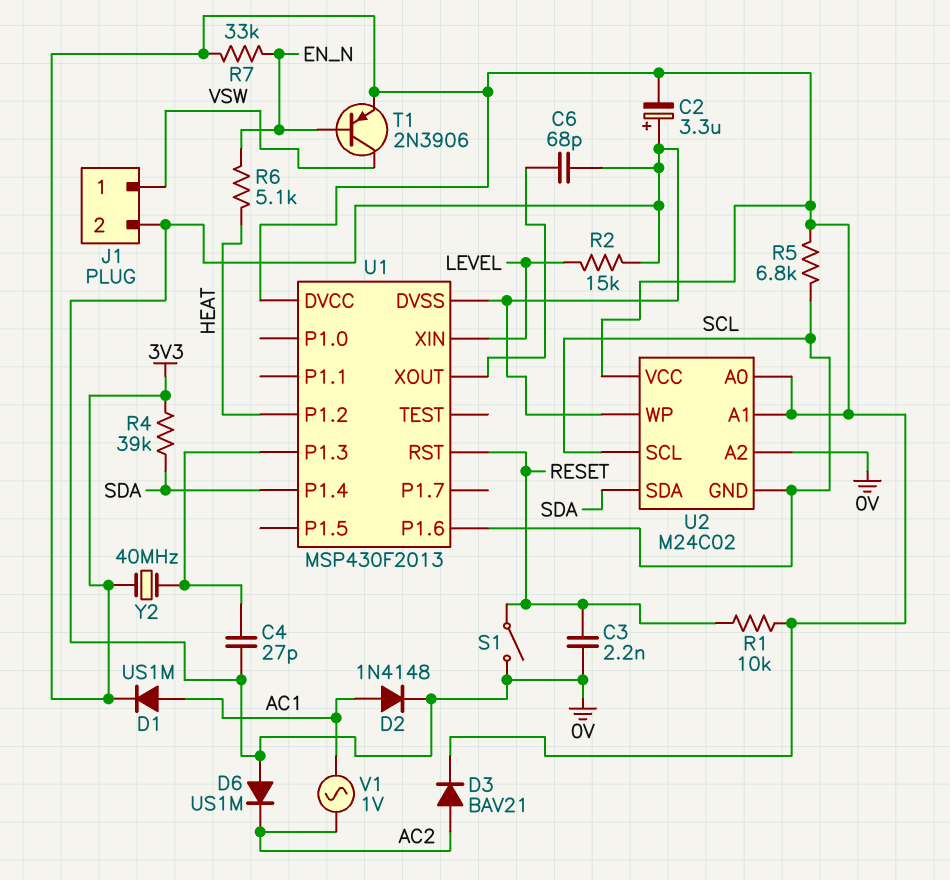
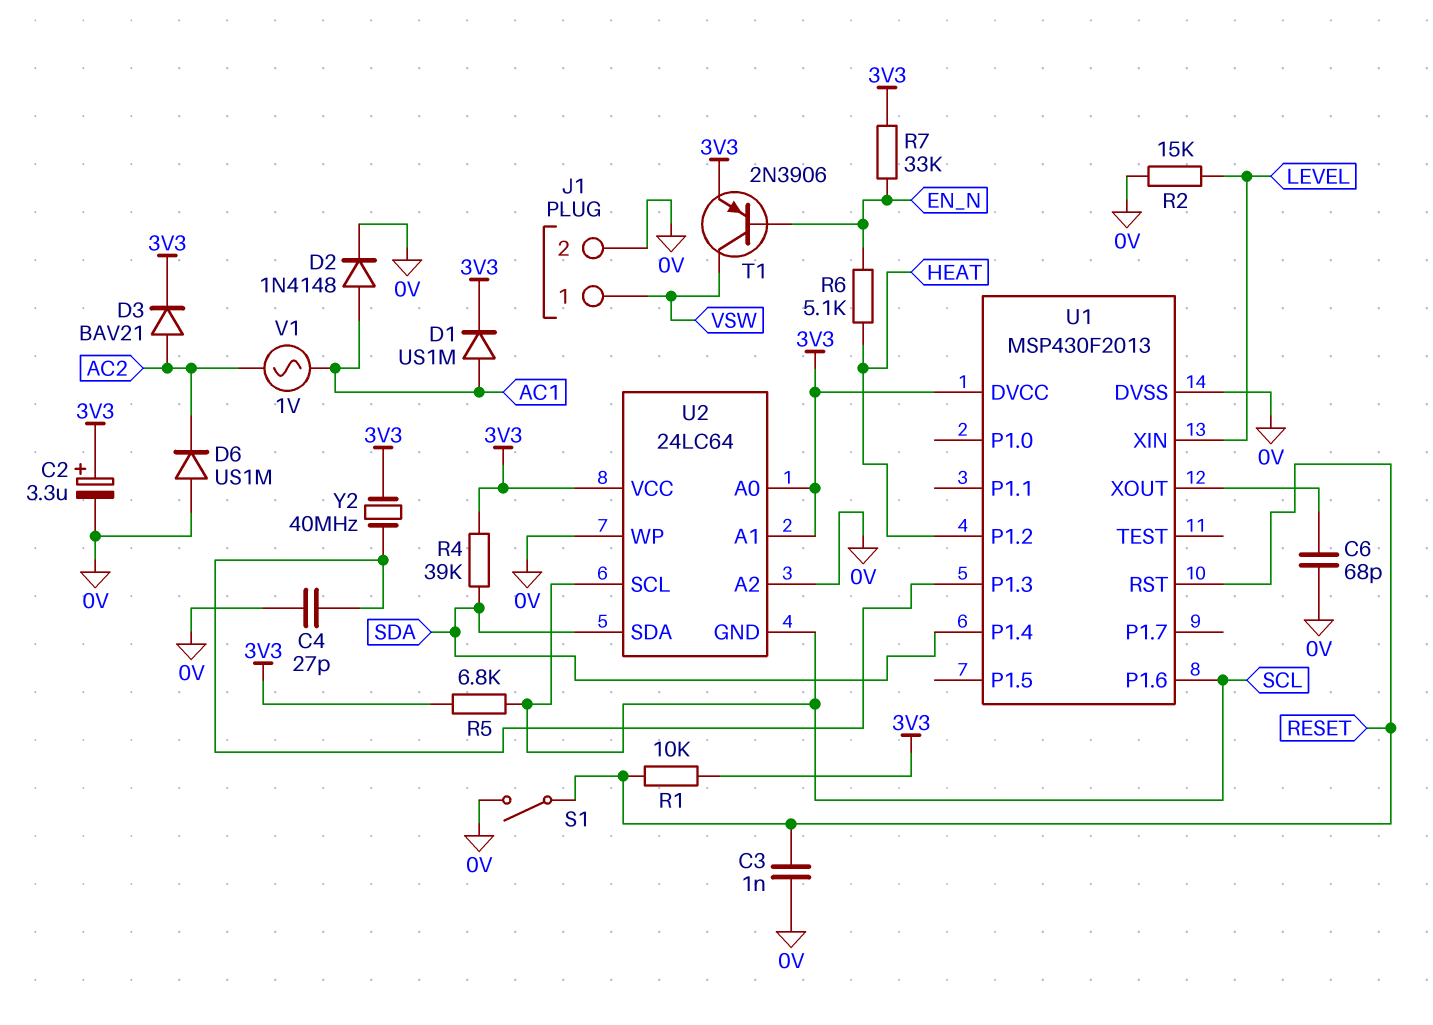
C2: 3.3uF (plus 0V, minus 3V3) -> 3.3uF (plus 3V3, minus 0V)
C3: 2.2nF (0V, RESET) -> 1nF (0V, RESET)
U2: M24C02 -> 24LC64

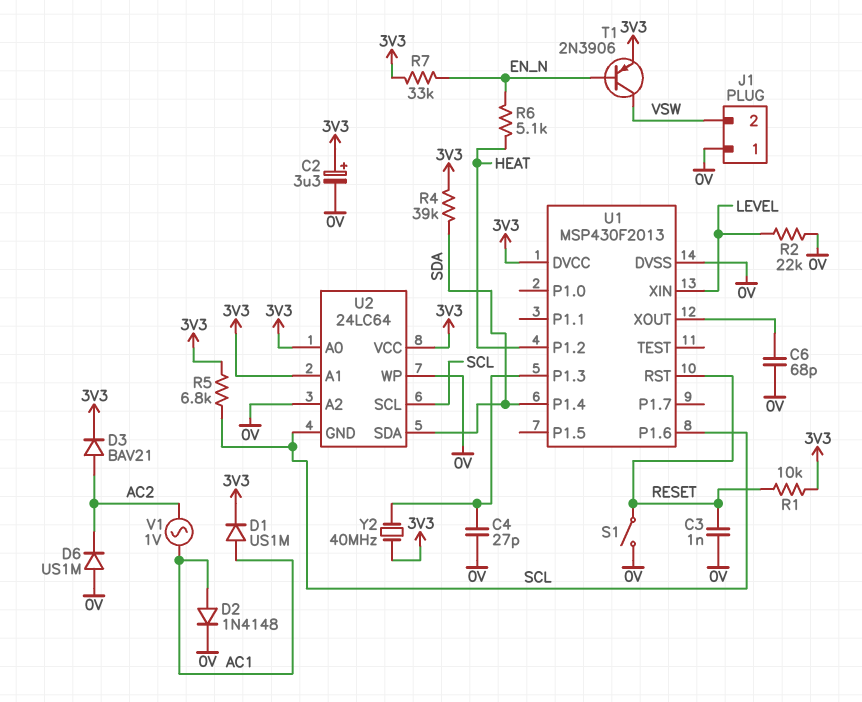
J1 pin 1: VSW -> 0V
J1 pin 2: 0V -> VSW
R2: 15k (0V, LEVEL) -> 22k (0V, LEVEL)

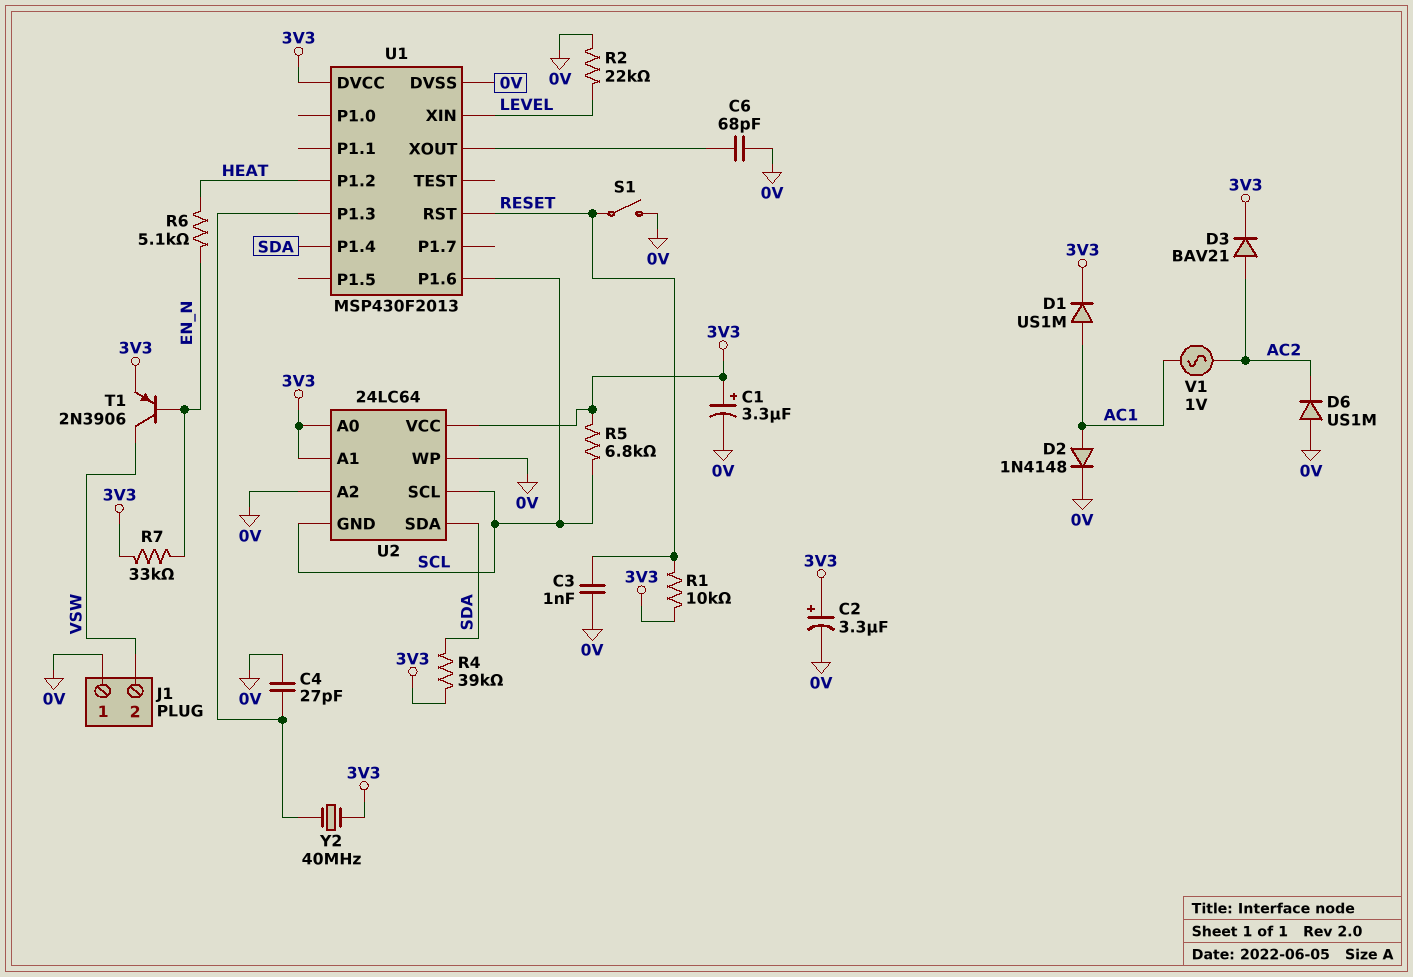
C1: none -> 3.3uF (plus 3V3, minus 0V)

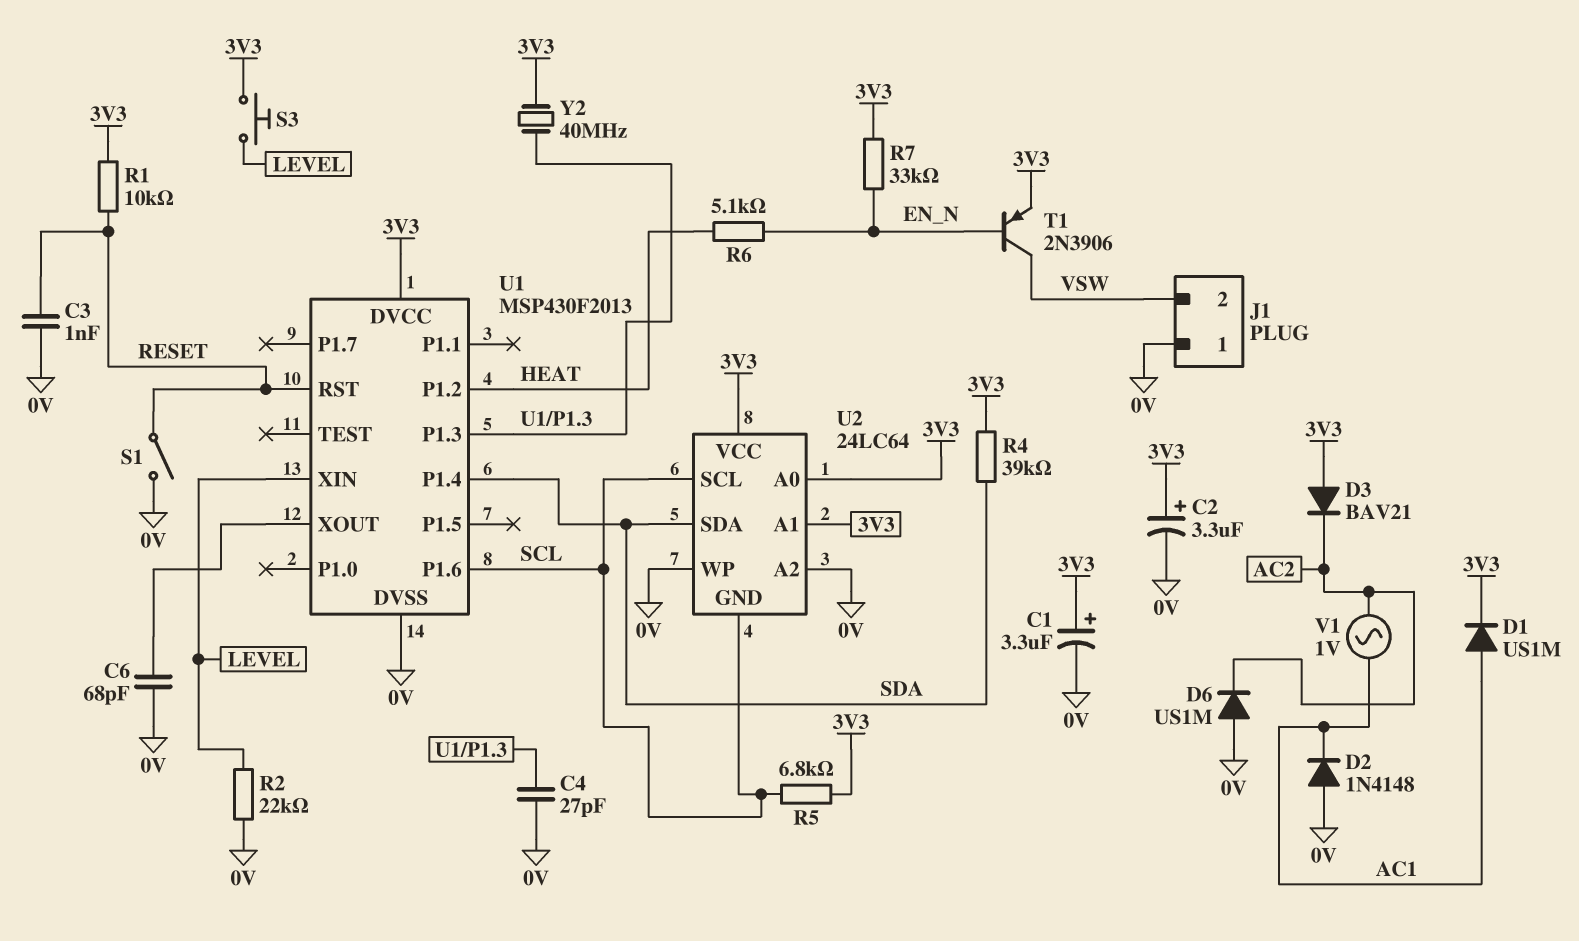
D2: diode 1N4148 (A AC1, K 0V) -> diode 1N4148 (A 0V, K AC1)
D3: diode BAV21 (A AC2, K 3V3) -> diode BAV21 (A 3V3, K AC2)
S3: none -> button (3V3, LEVEL)

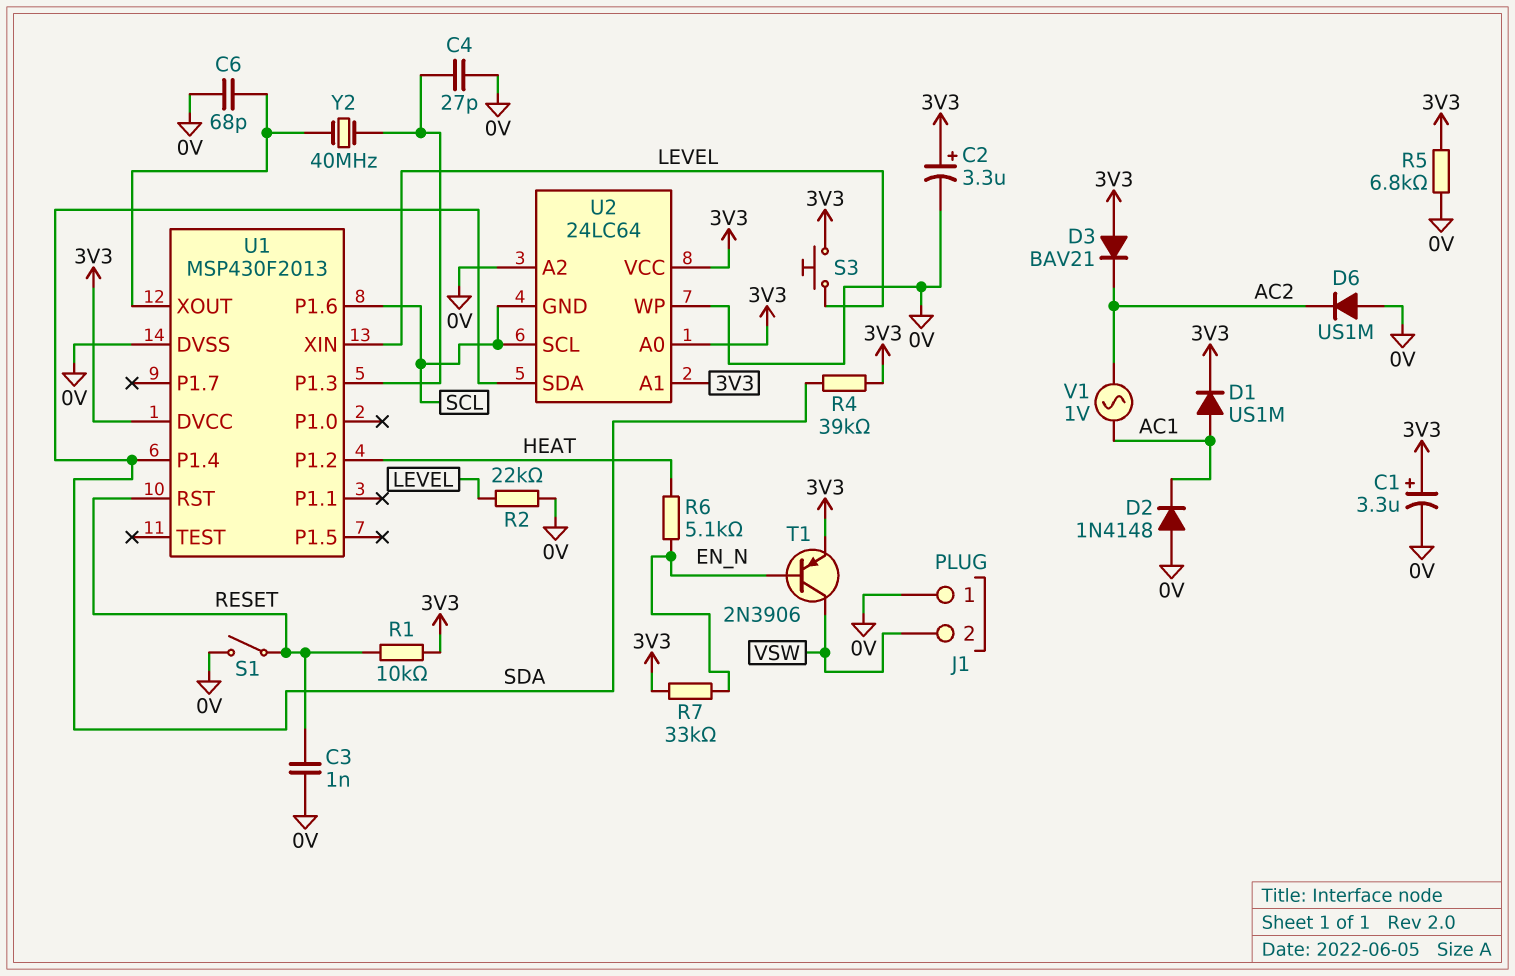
R5: 6.8k (3V3, SCL) -> 6.8k (0V, 3V3)
Y2: 40MHz (3V3, U1/P1.3) -> 40MHz (U1/P1.3, U1/XOUT)

